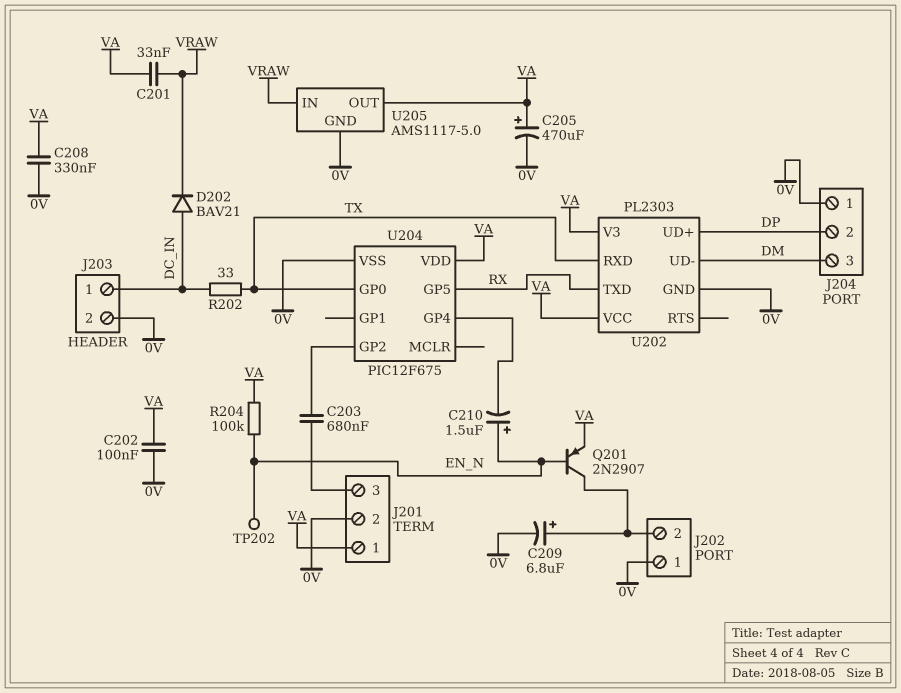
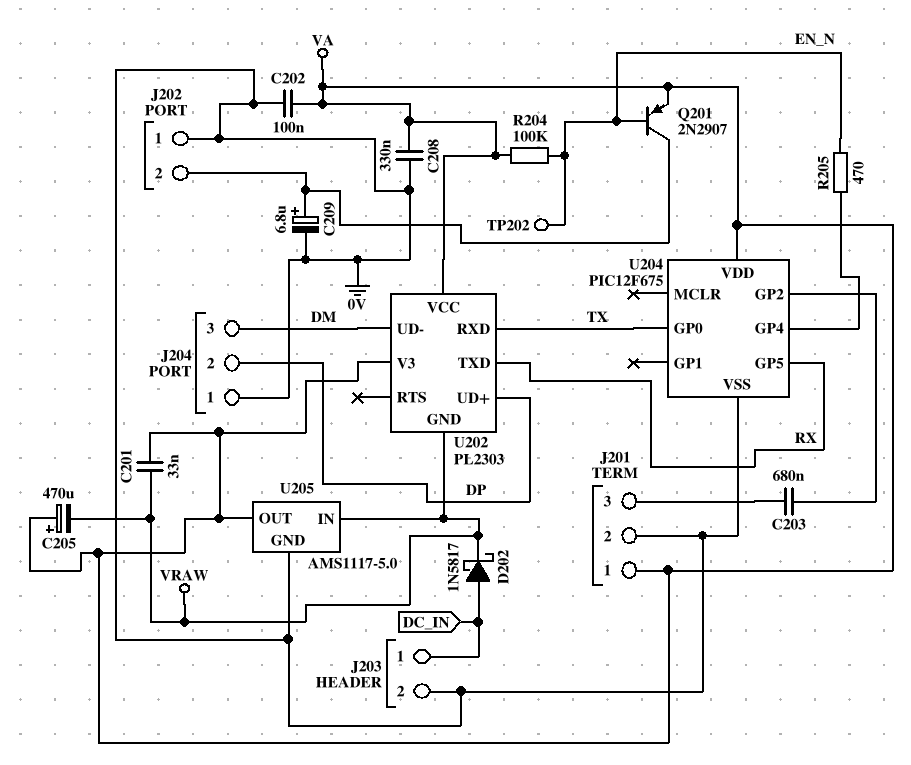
C205: 470uF (plus VA, minus 0V) -> 470uF (plus VA, minus VRAW)
C210: 1.5uF (plus EN_N, minus U204/GP4) -> none
D202: diode BAV21 (A DC_IN, K VRAW) -> schottky 1N5817 (A DC_IN, K VRAW)
R202: 33 (DC_IN, TX) -> none
R205: none -> 470 (EN_N, U204/GP4)
U202 pin GND: 0V -> VRAW

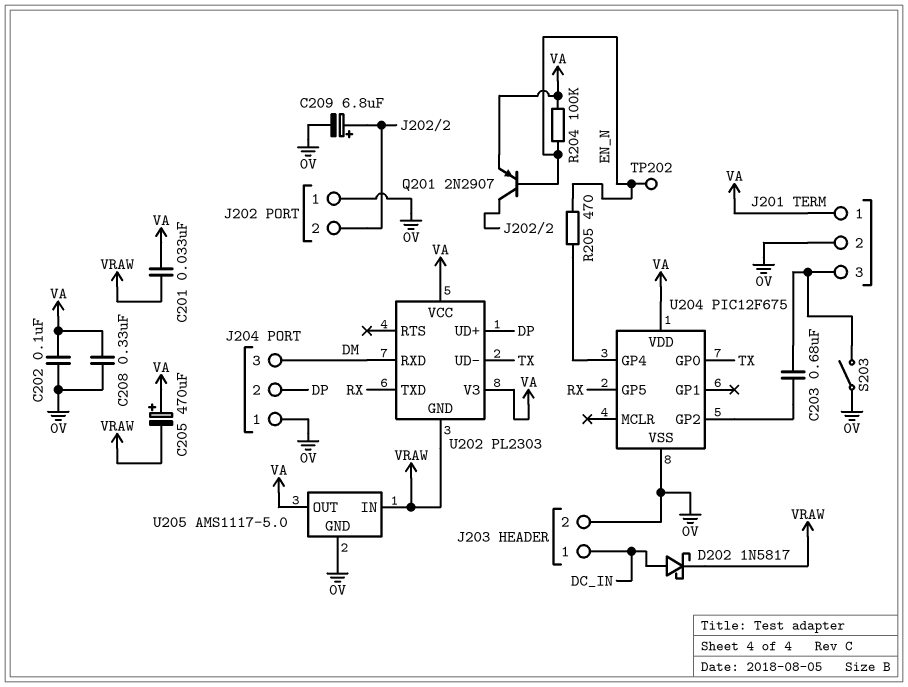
S203: none -> switch (0V, J201/3)
U202 pin RXD: TX -> DM
U202 pin UD-: DM -> TX

